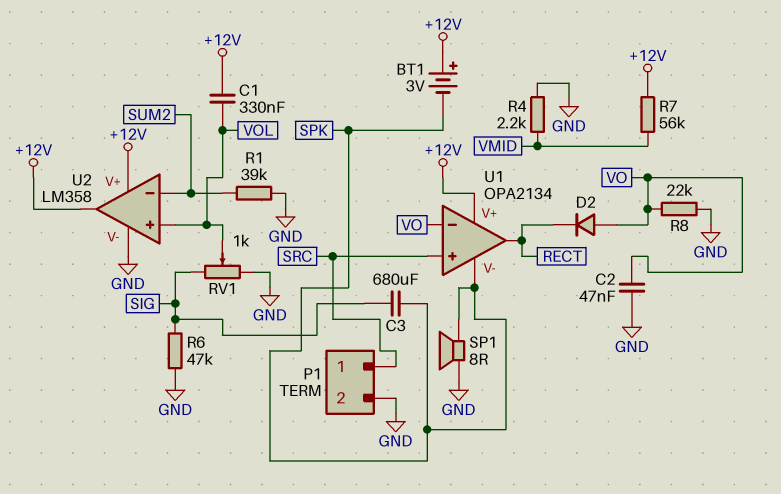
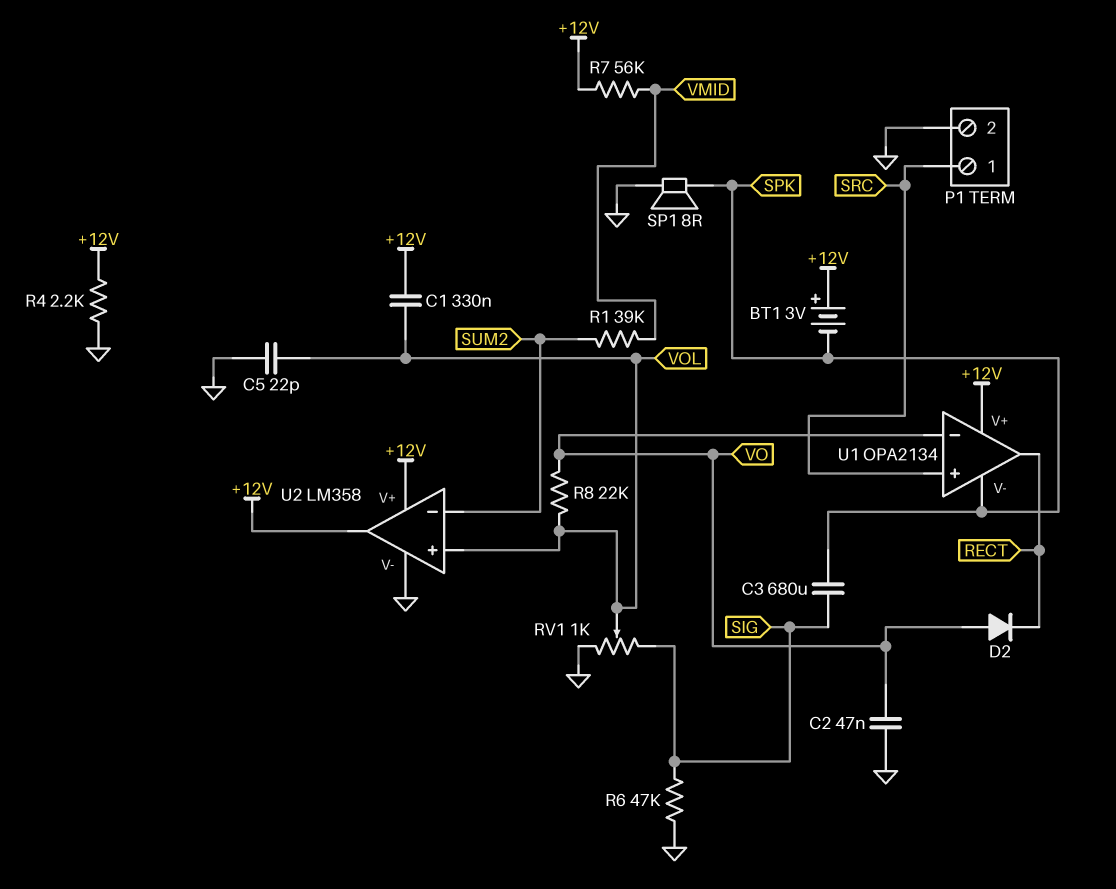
C5: none -> 22pF (GND, VOL)
R1: 39k (GND, SUM2) -> 39k (SUM2, VMID)
R4: 2.2k (GND, VMID) -> 2.2k (+12V, GND)
R8: 22k (GND, VO) -> 22k (VO, VOL)

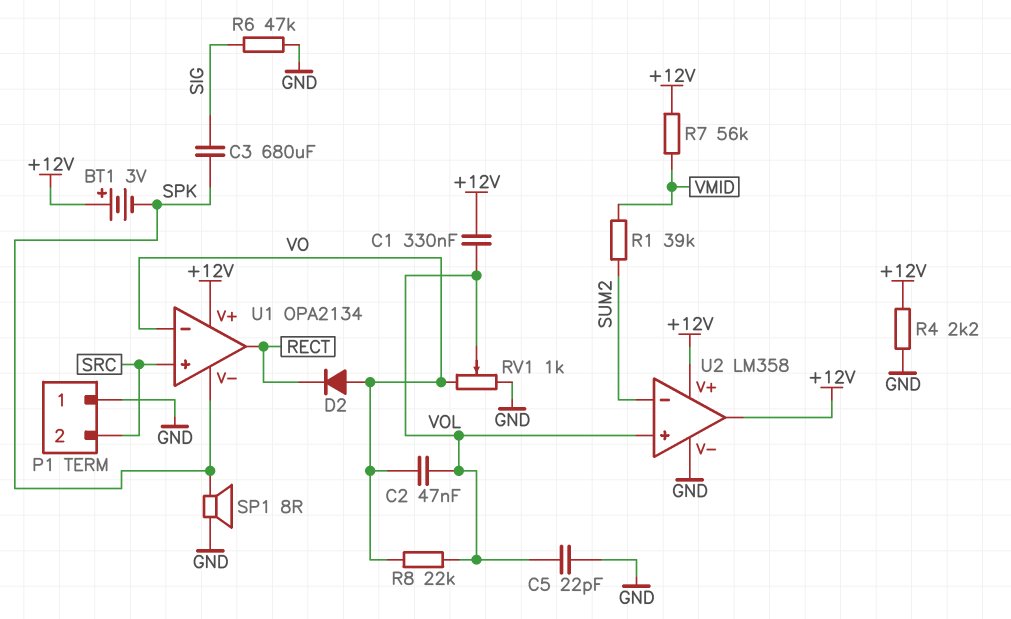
C2: 47nF (GND, VO) -> 47nF (VO, VOL)
P1 pin 1: SRC -> GND
P1 pin 2: GND -> SRC
RV1: 1k (GND, SIG, wiper VOL) -> 1k (GND, VO, wiper VOL)

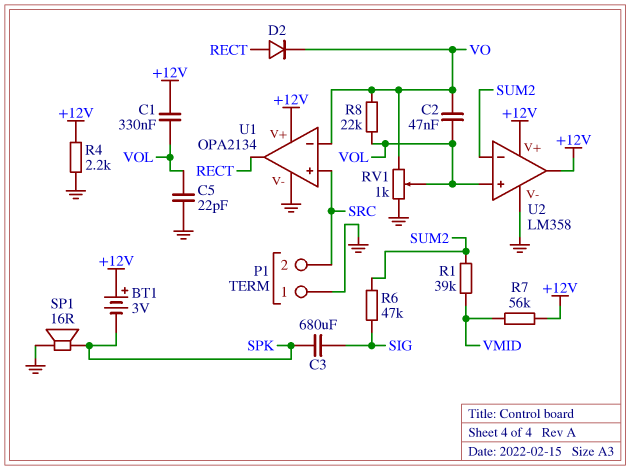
D2: diode (A VO, K RECT) -> diode (A RECT, K VO)
R6: 47k (GND, SIG) -> 47k (SIG, SUM2)
SP1: speaker 8R (GND, SPK) -> speaker 16R (GND, SPK)
U1 pin V-: SPK -> GND

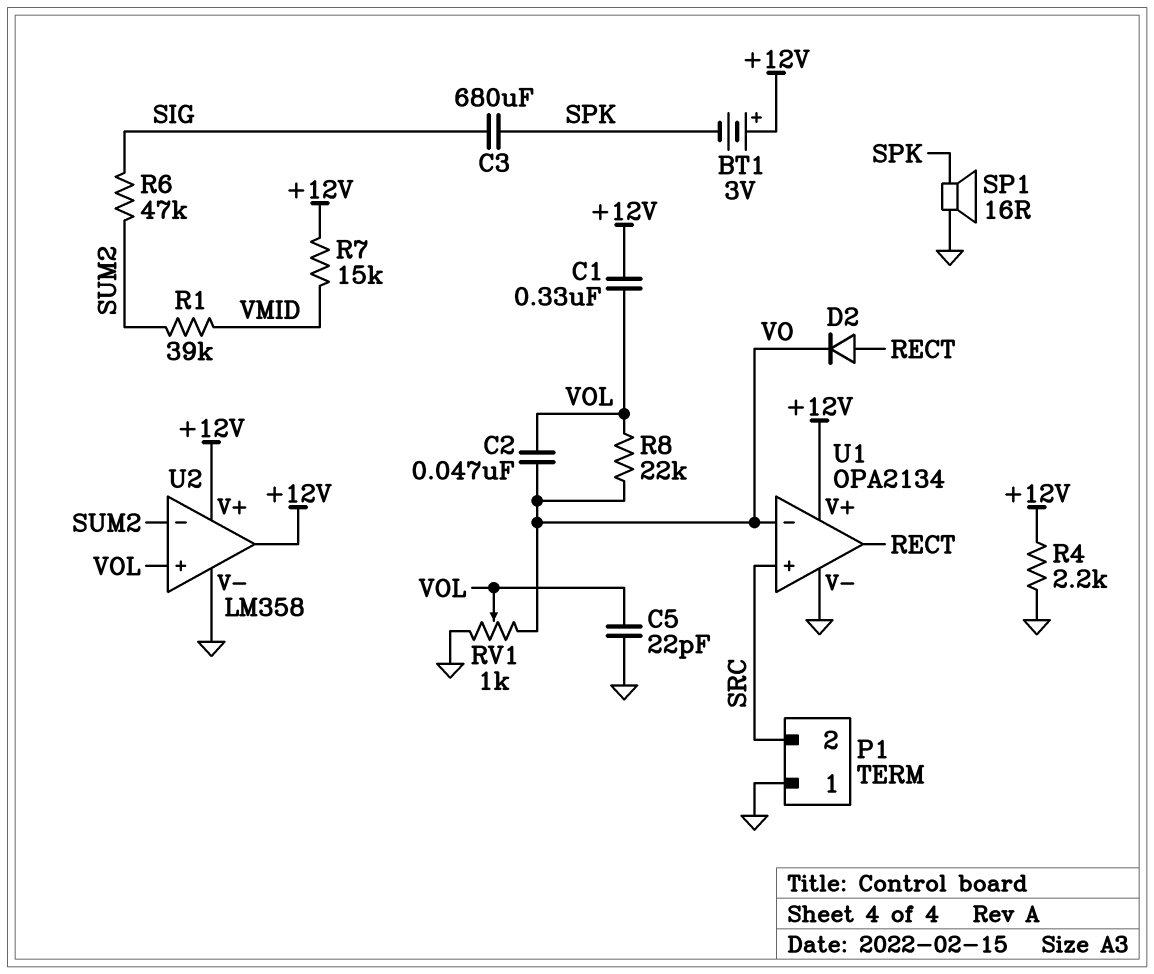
R7: 56k (+12V, VMID) -> 15k (+12V, VMID)

